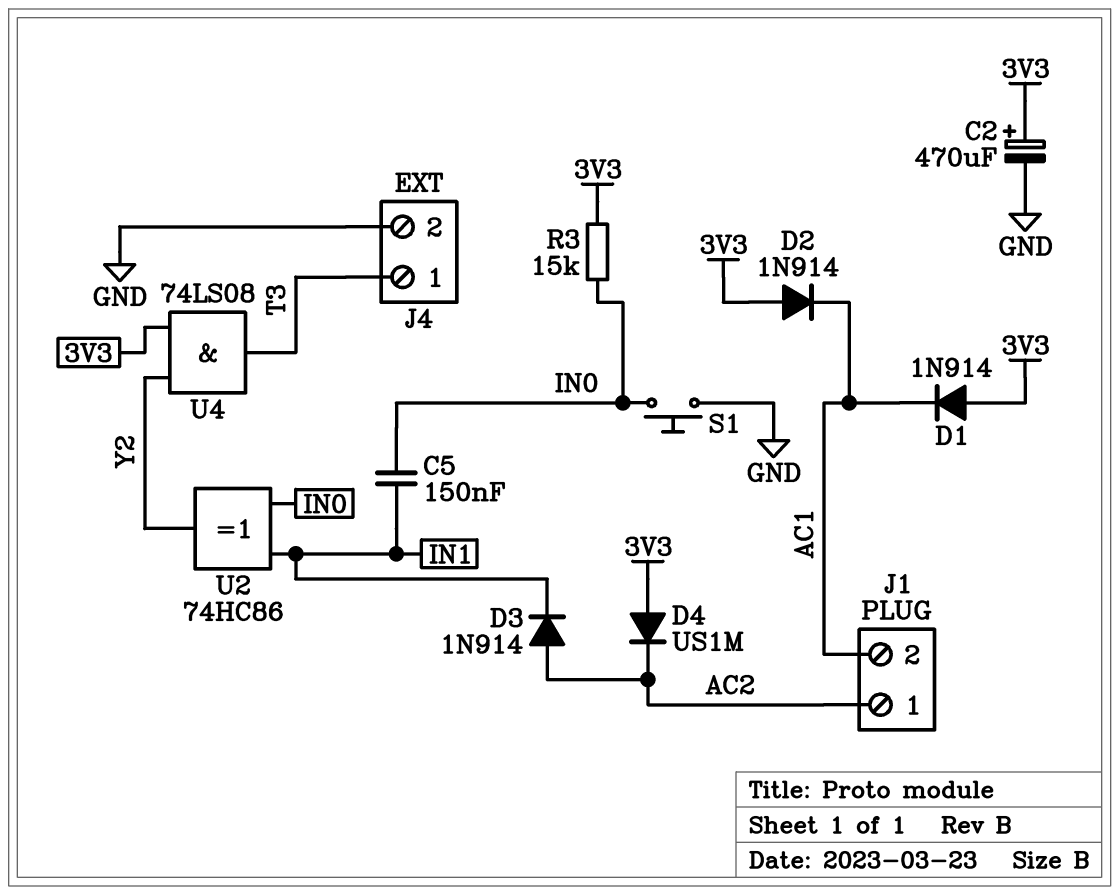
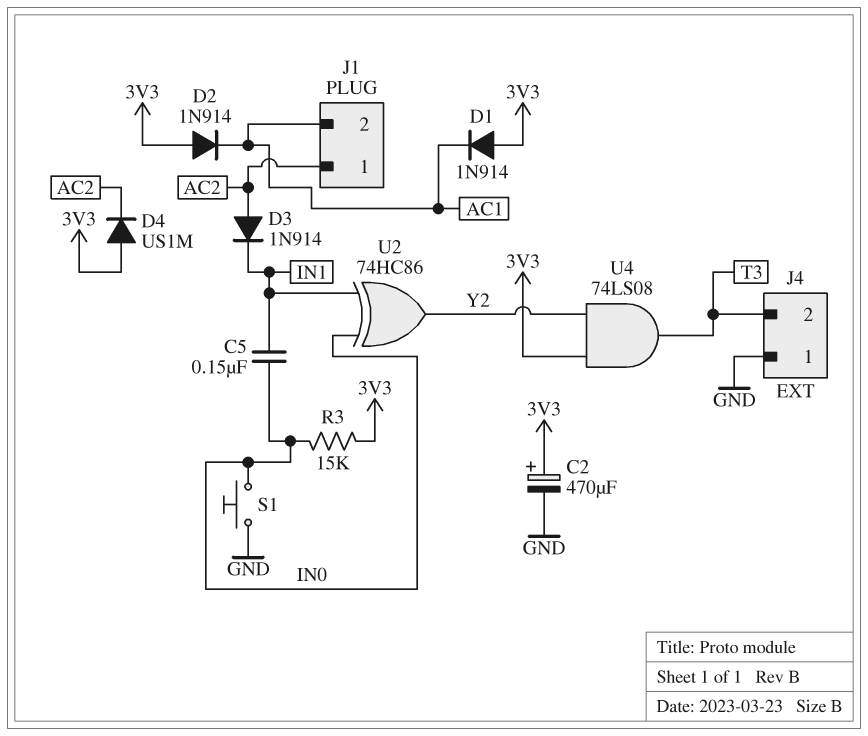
J4 pin 1: T3 -> GND
J4 pin 2: GND -> T3

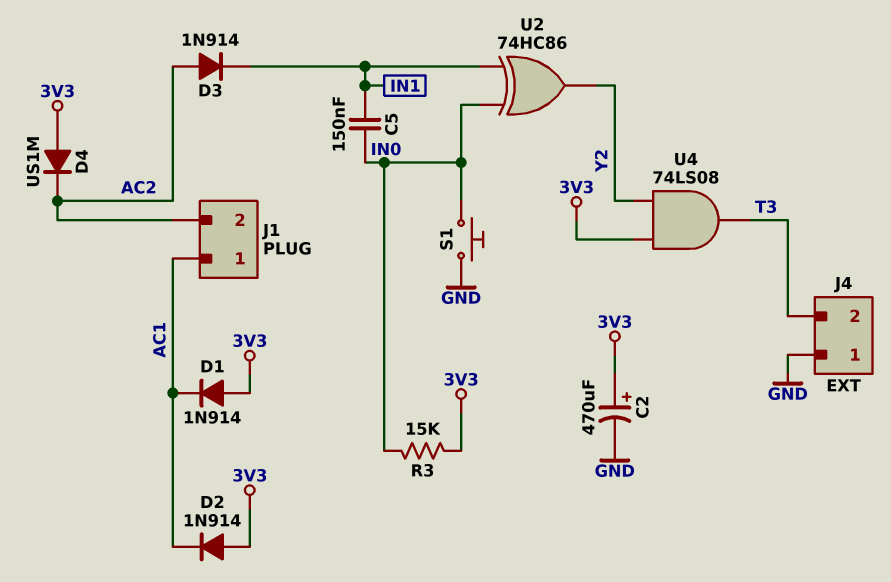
J1 pin 1: AC2 -> AC1
J1 pin 2: AC1 -> AC2

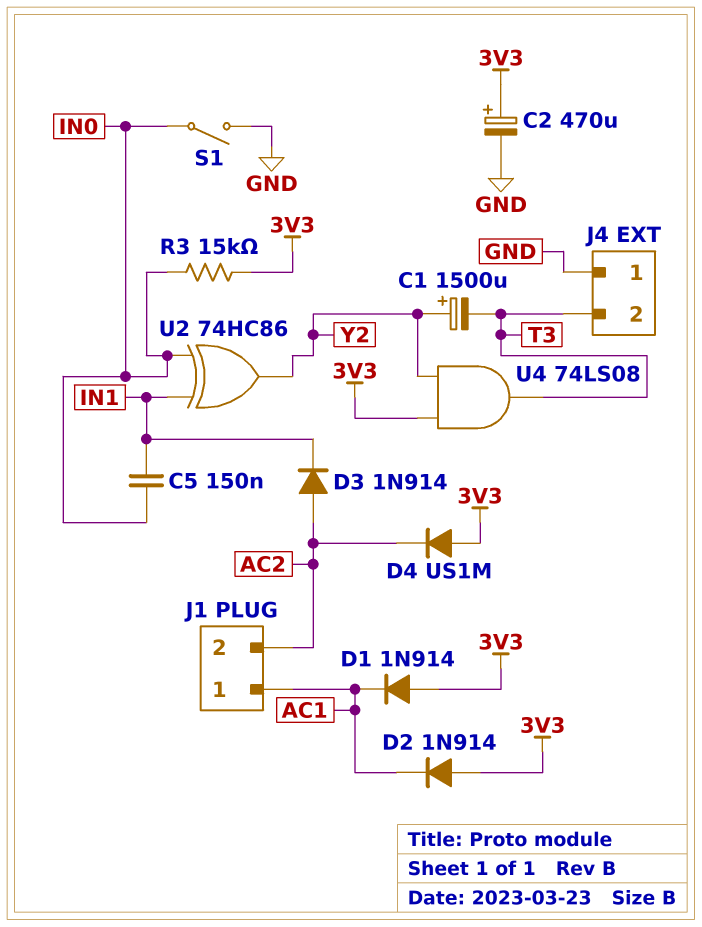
C1: none -> 1500uF (plus Y2, minus T3)
S1: button (GND, IN0) -> switch (GND, IN0)

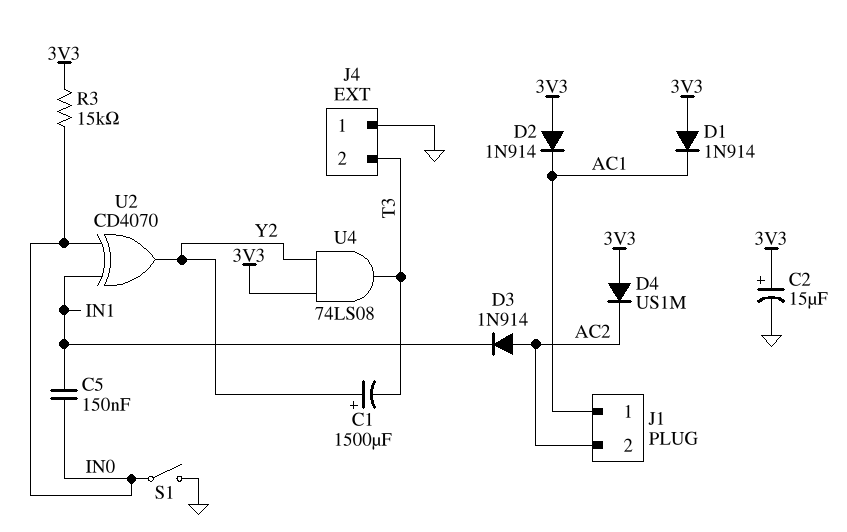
C2: 470uF (plus 3V3, minus GND) -> 15uF (plus 3V3, minus GND)
U2: XOR 74HC86 (in IN0, in IN1, out Y2) -> XOR CD4070 (in IN0, in IN1, out Y2)

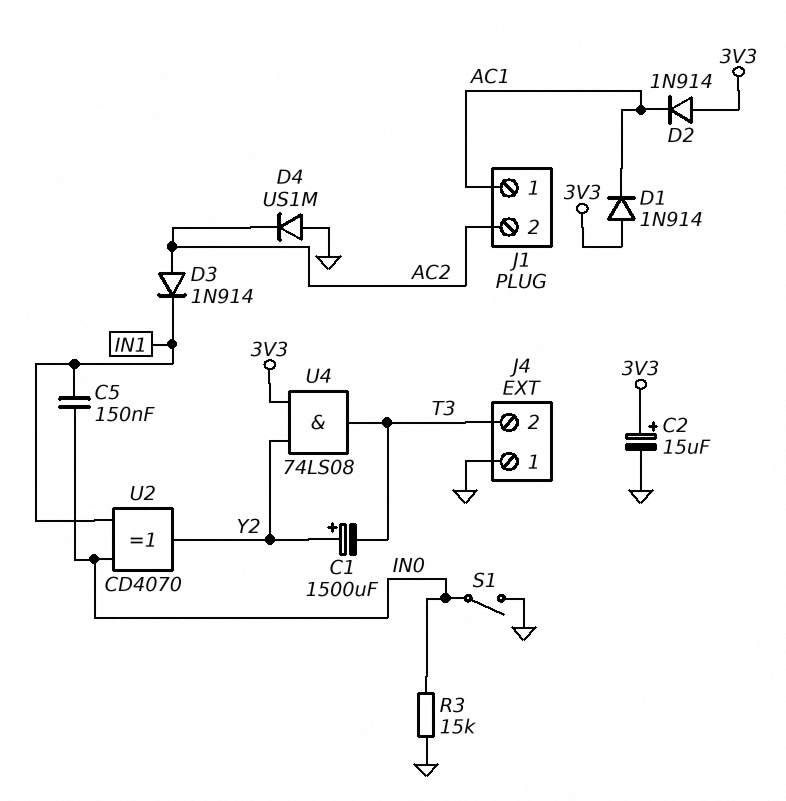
D4: diode US1M (A 3V3, K AC2) -> diode US1M (A GND, K AC2)
R3: 15k (3V3, IN0) -> 15k (GND, IN0)

